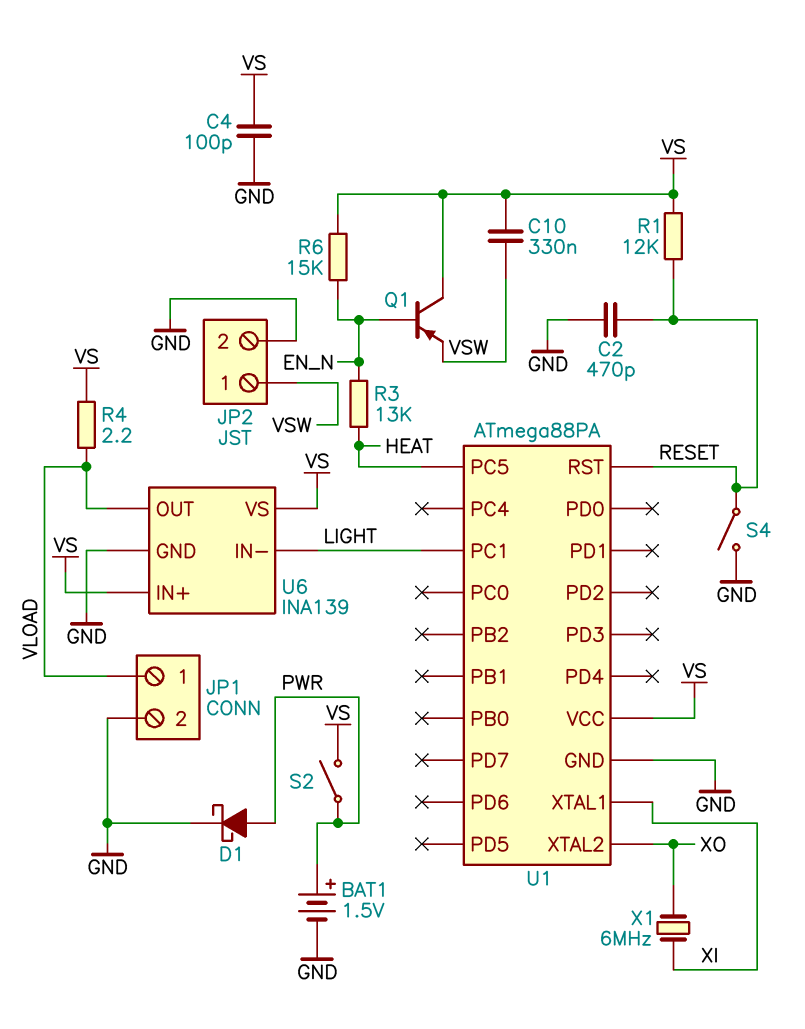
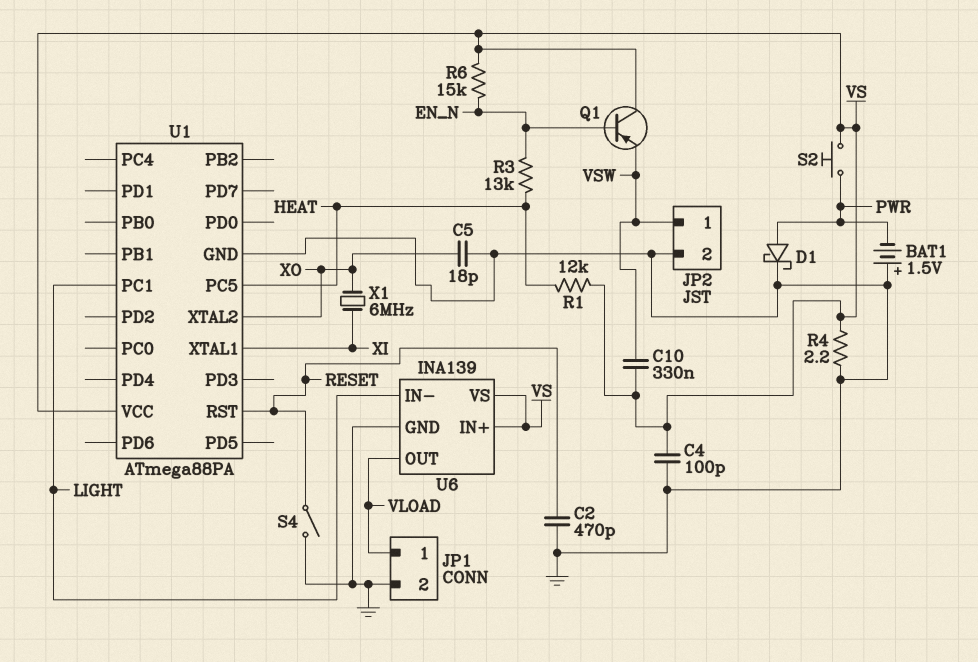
BAT1: 1.5V (plus PWR, minus GND) -> 1.5V (plus GND, minus PWR)
C5: none -> 18pF (GND, XO)
R1: 12k (RESET, VS) -> 12k (HEAT, VS)
R4: 2.2 (VLOAD, VS) -> 2.2 (GND, VS)
S2: switch (PWR, VS) -> button (PWR, VS)

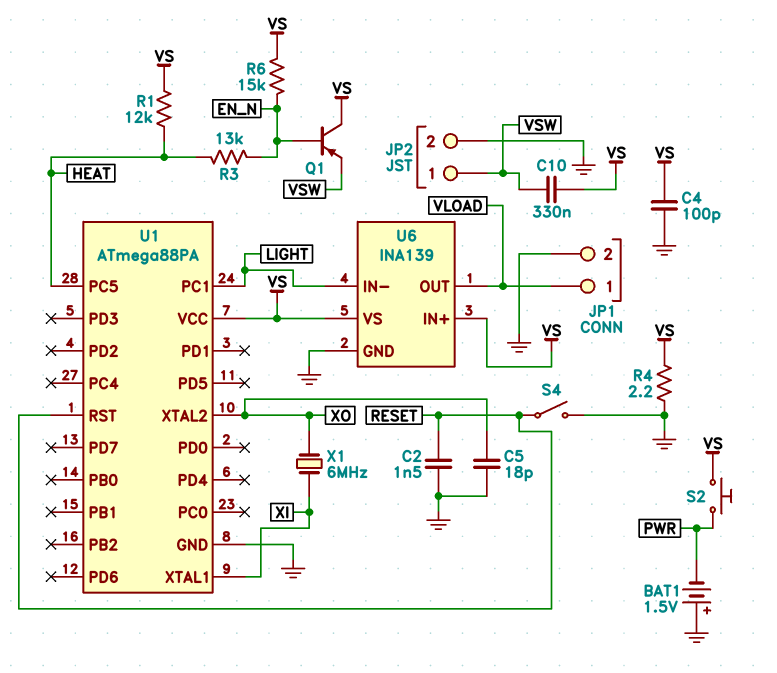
C2: 470pF (GND, RESET) -> 1.5nF (GND, RESET)
D1: schottky (A PWR, K GND) -> none

